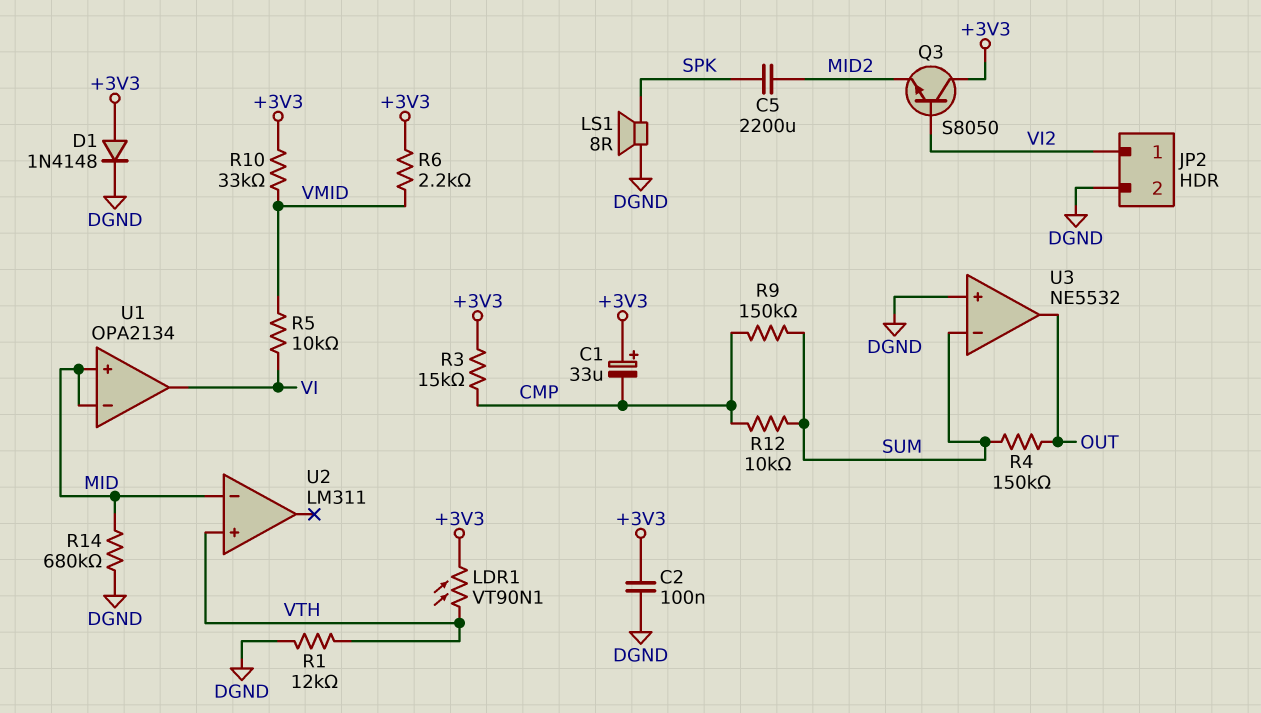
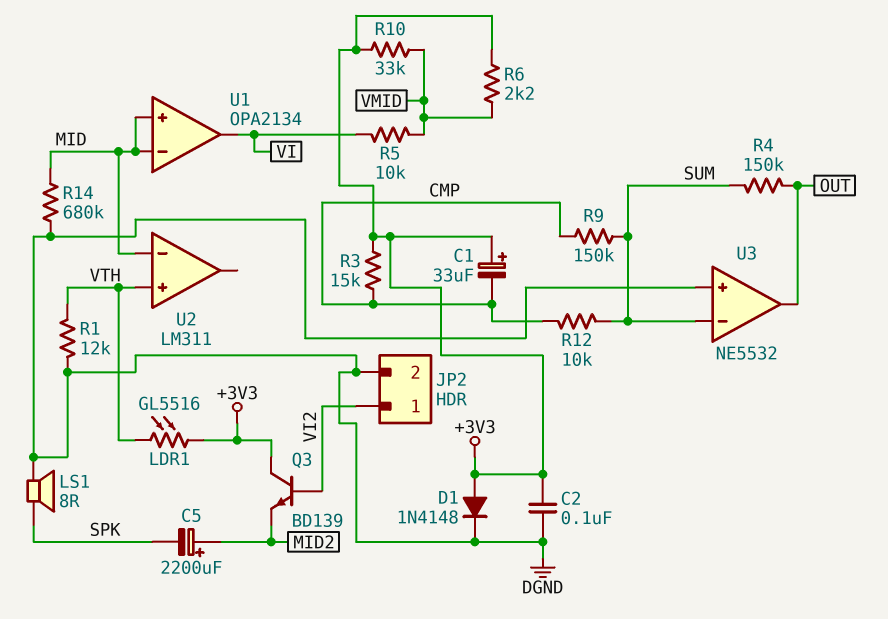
C5: 2200uF (MID2, SPK) -> 2200uF (plus MID2, minus SPK)
LDR1: VT90N1 (+3V3, VTH) -> GL5516 (+3V3, VTH)
Q3: NPN S8050 (B VI2, C +3V3, E MID2) -> NPN BD139 (B VI2, C +3V3, E MID2)

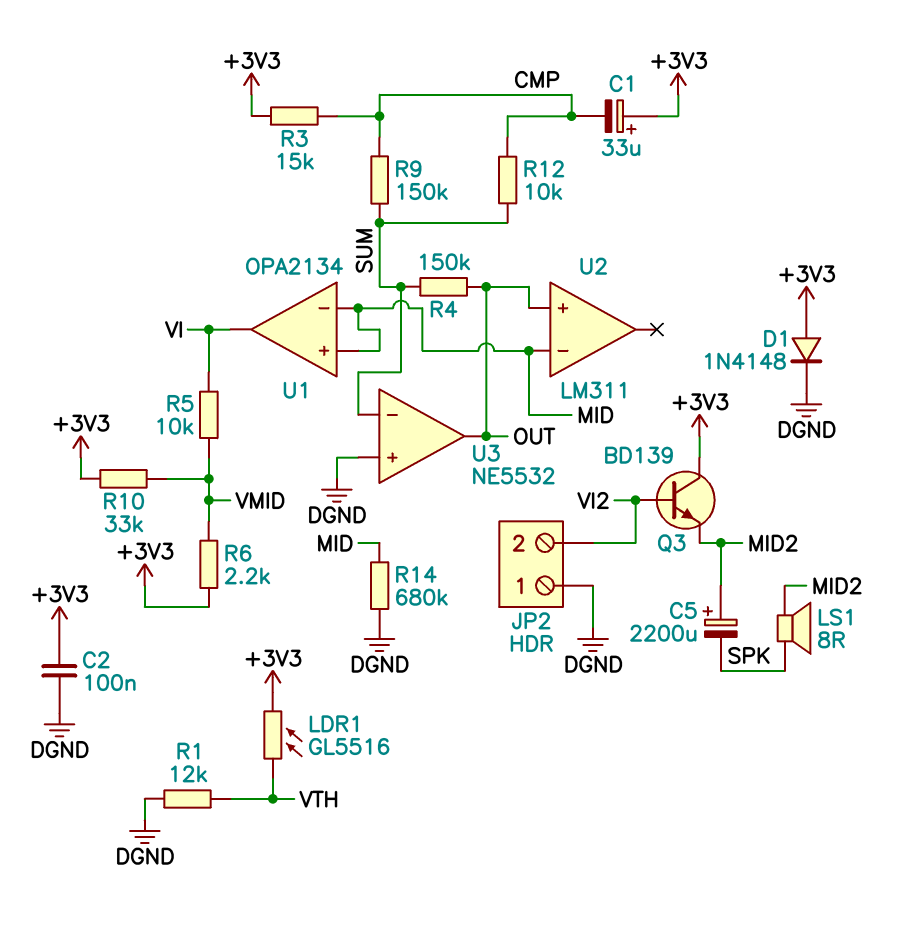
JP2 pin 1: VI2 -> DGND
JP2 pin 2: DGND -> VI2
LS1: speaker 8R (DGND, SPK) -> speaker 8R (MID2, SPK)
U2 pin in+: VTH -> OUT

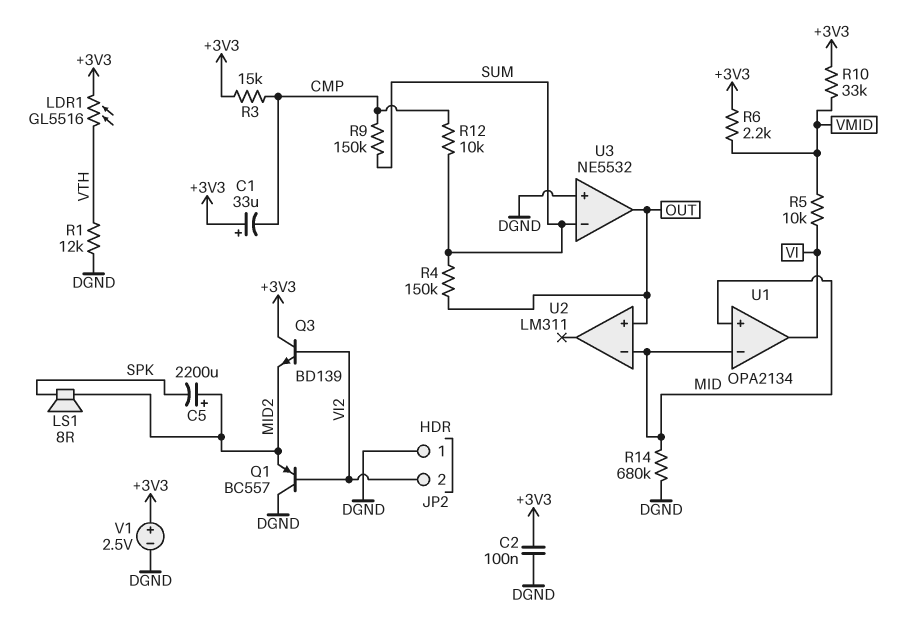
D1: diode 1N4148 (A +3V3, K DGND) -> none
Q1: none -> PNP BC557 (B VI2, C DGND, E MID2)
V1: none -> 2.5V (plus +3V3, minus DGND)

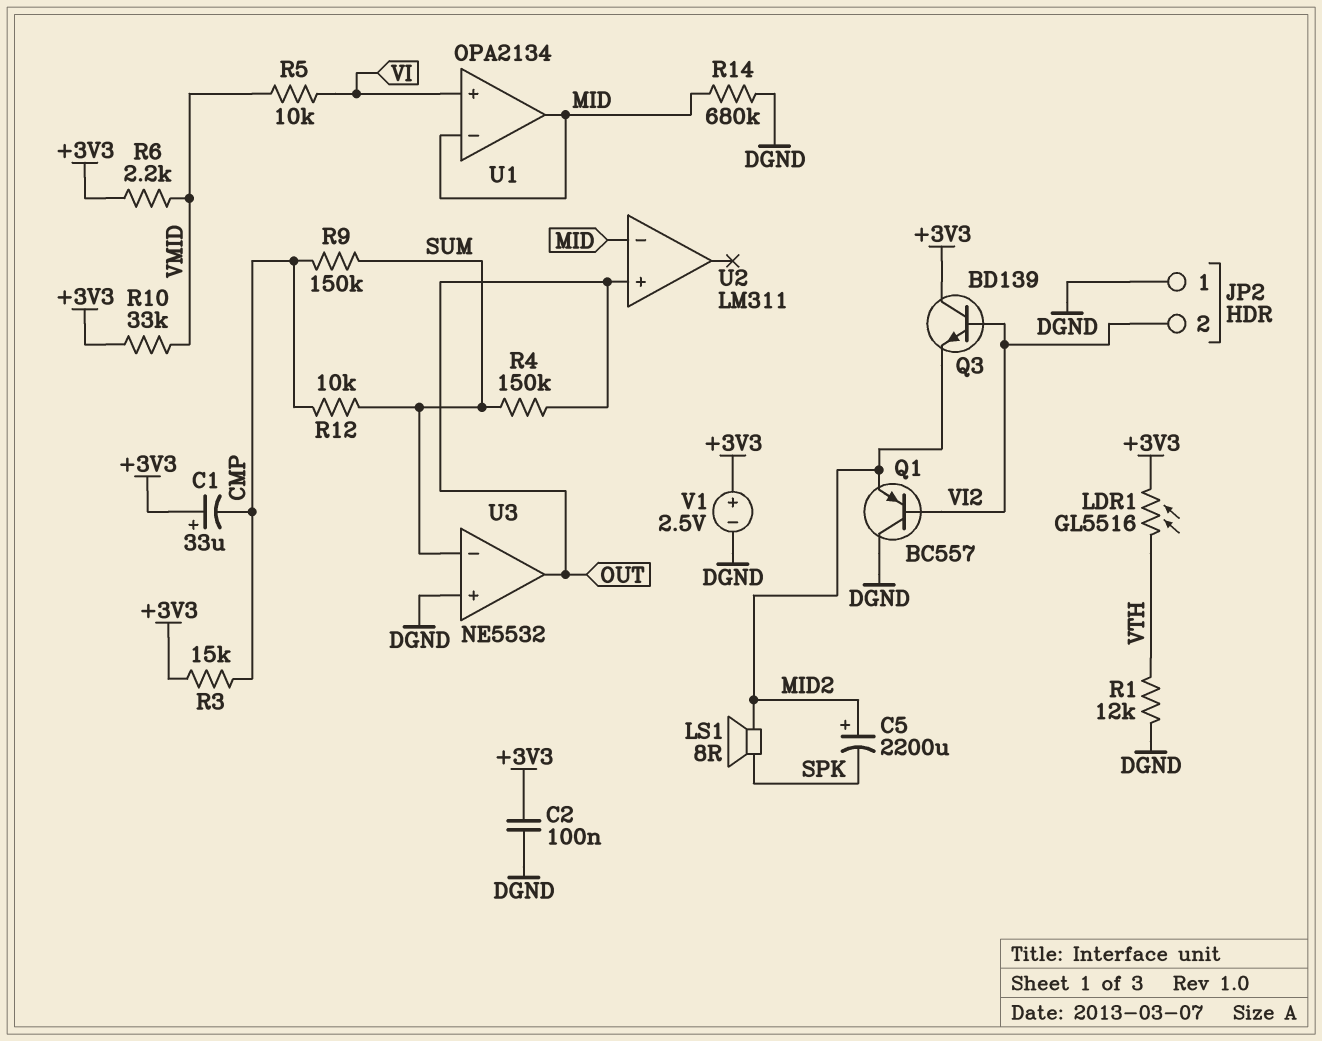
U1 pin in+: MID -> VI
U1 pin out: VI -> MID

